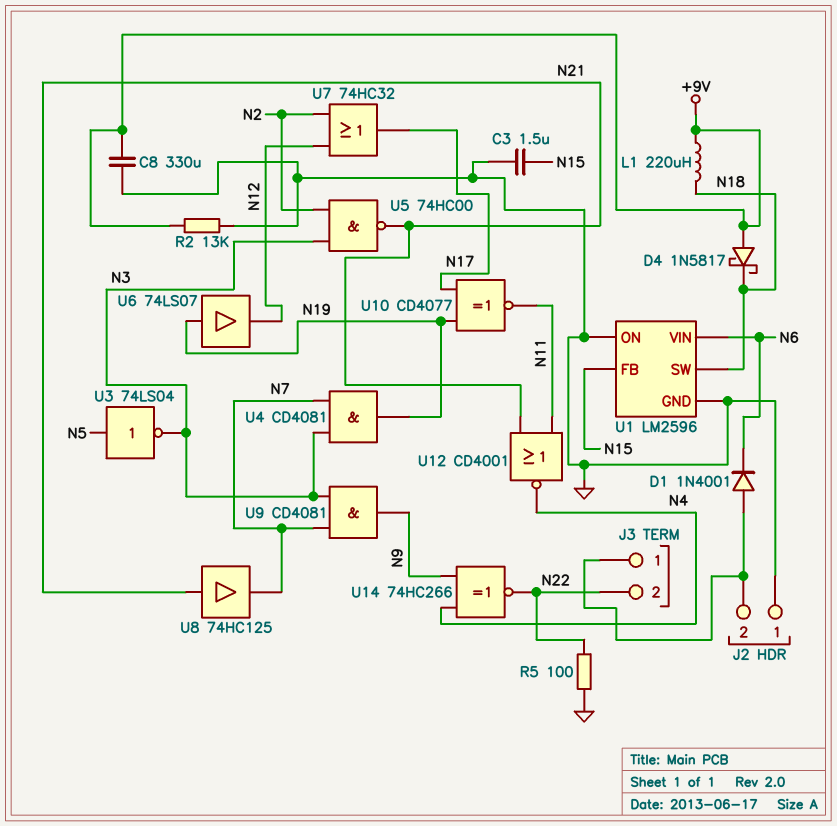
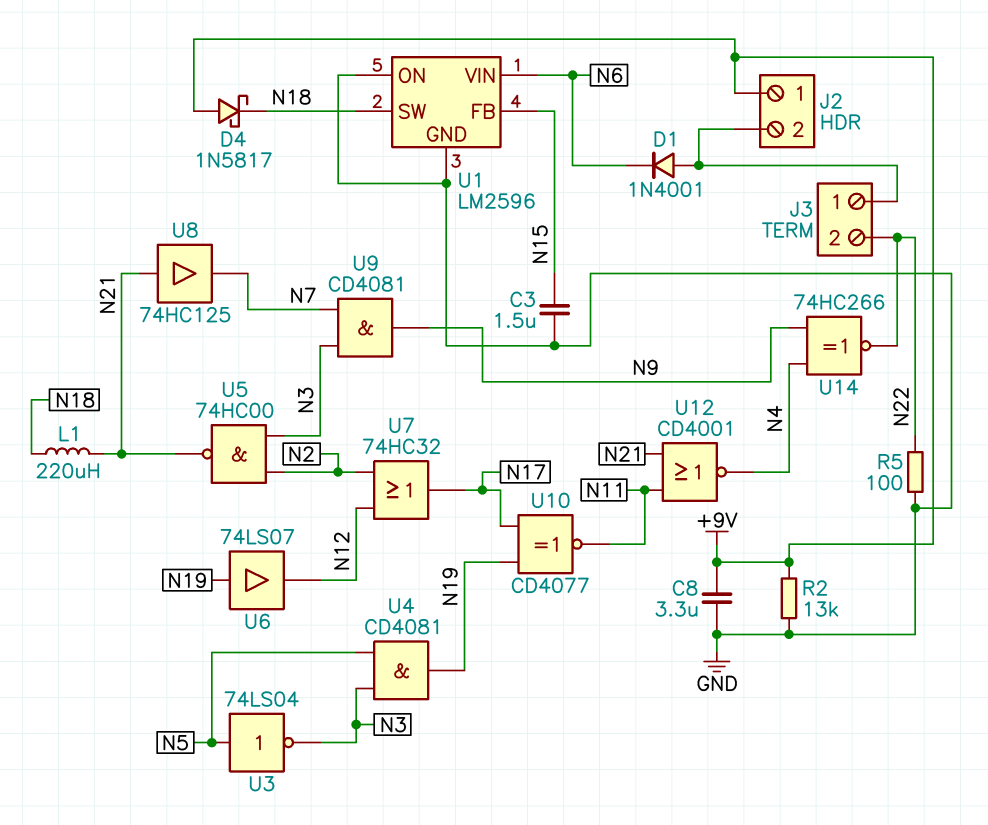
C8: 330uF (+9V, GND) -> 3.3uF (+9V, GND)
J2 pin 1: GND -> +9V
L1: 220uH (+9V, N18) -> 220uH (N18, N21)
U4: AND CD4081 (in N3, in N7, out N19) -> AND CD4081 (in N3, in N5, out N19)

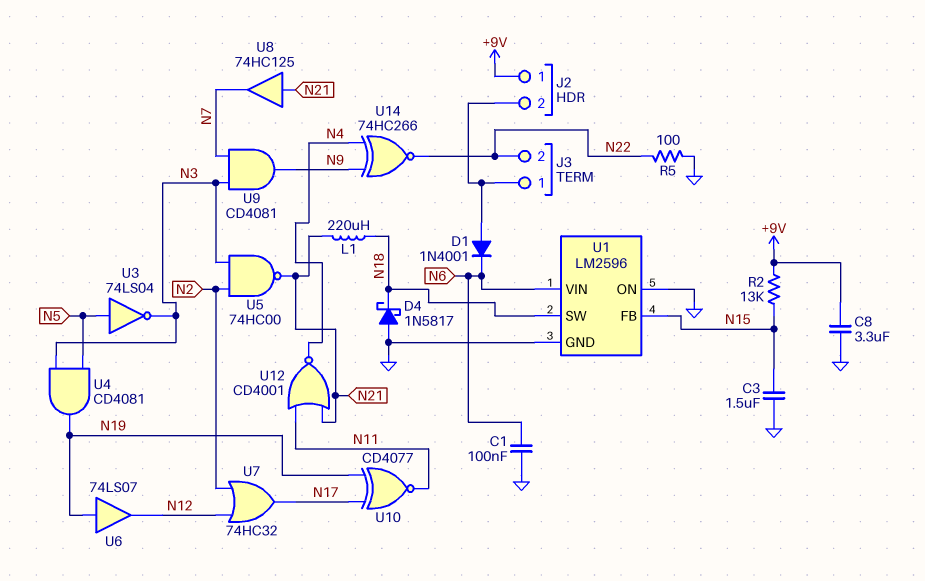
C1: none -> 100nF (GND, N6)
D4: schottky 1N5817 (A +9V, K N18) -> schottky 1N5817 (A GND, K N18)
R2: 13k (+9V, GND) -> 13k (+9V, N15)

